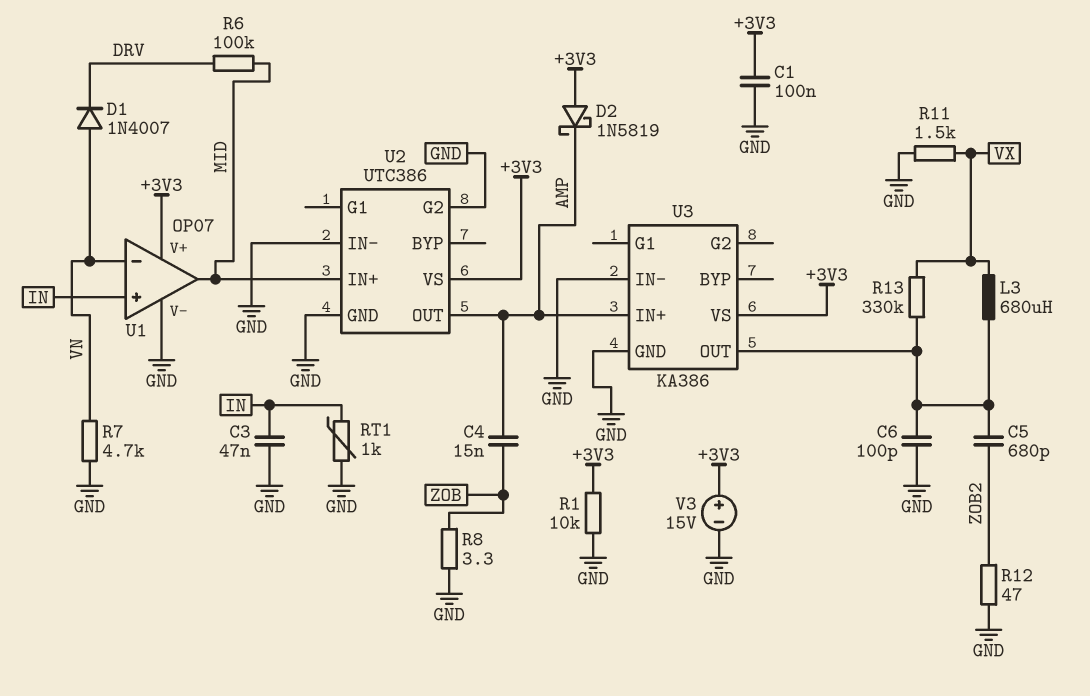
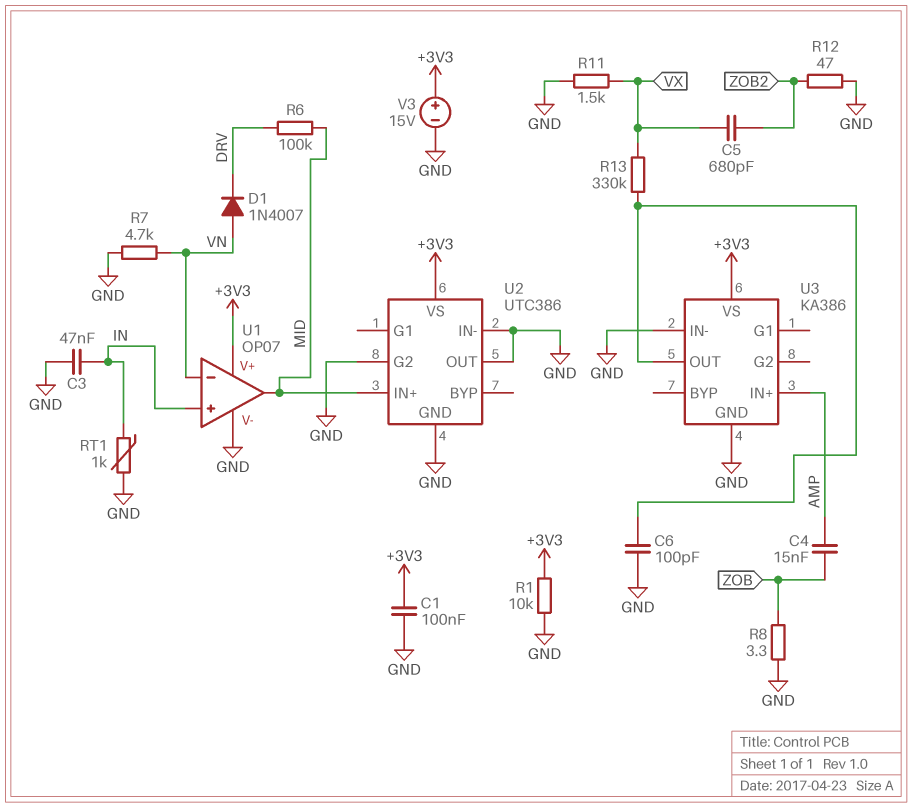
C5: 680pF (U3/OUT, ZOB2) -> 680pF (VX, ZOB2)
D2: schottky 1N5819 (A +3V3, K AMP) -> none
L3: 680uH (U3/OUT, VX) -> none
U2 pin OUT: AMP -> GND

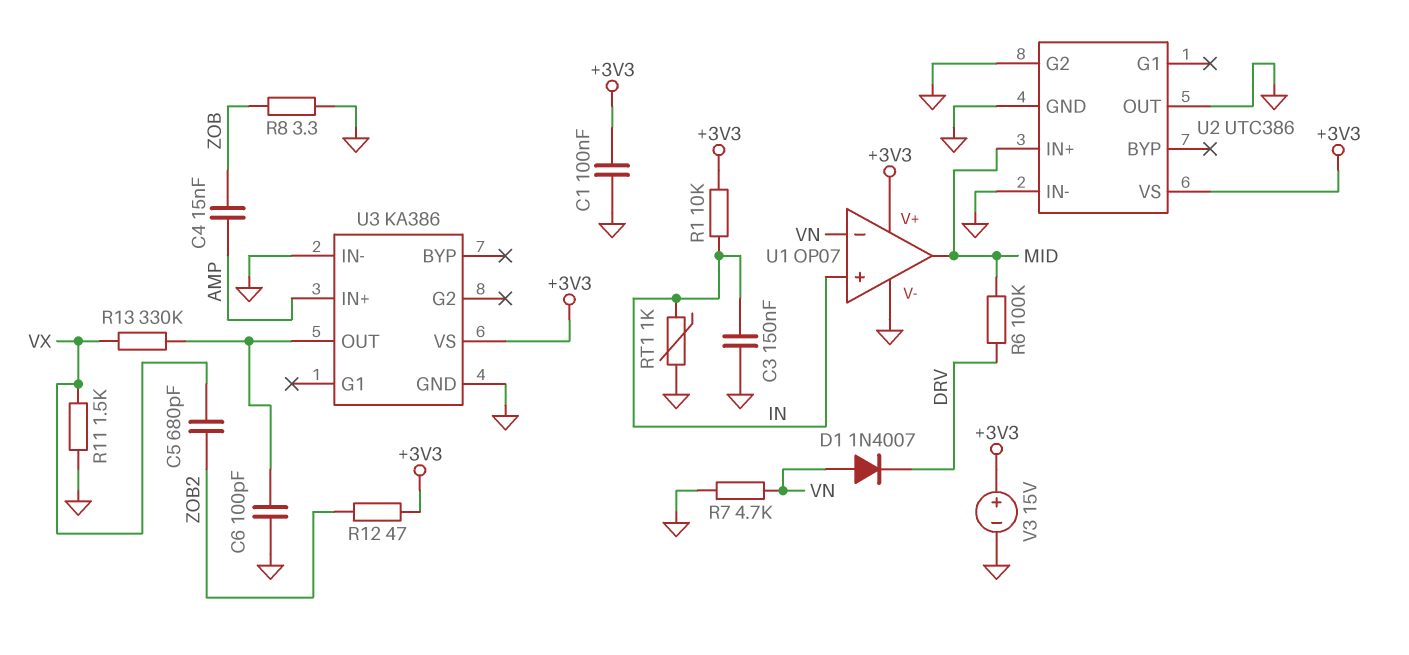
C3: 47nF (GND, IN) -> 150nF (GND, IN)
R1: 10k (+3V3, GND) -> 10k (+3V3, IN)
R12: 47 (GND, ZOB2) -> 47 (+3V3, ZOB2)

